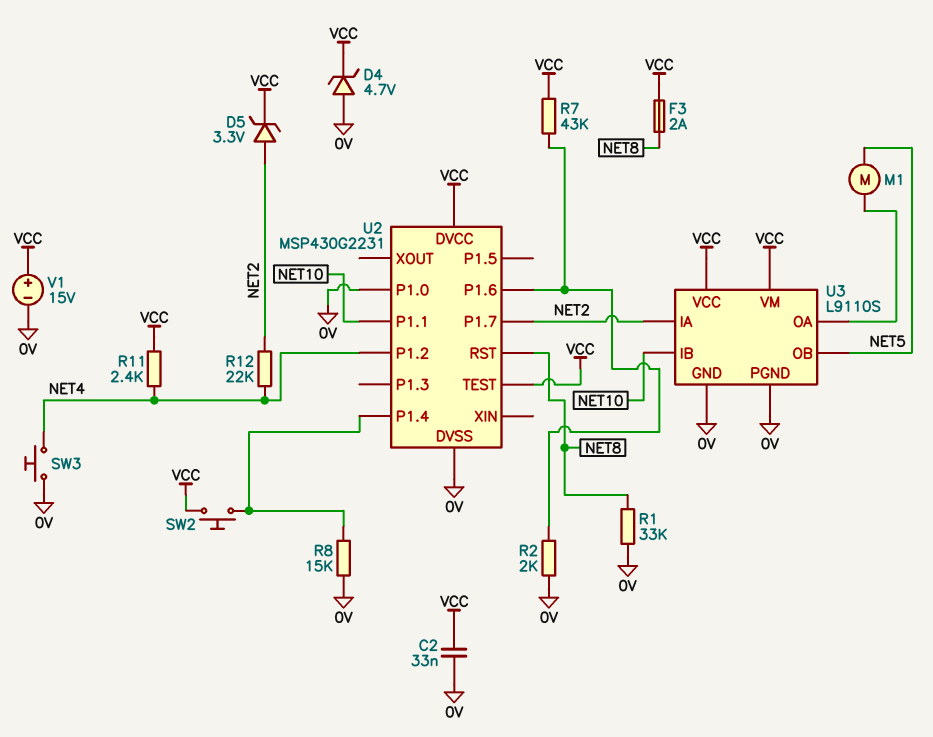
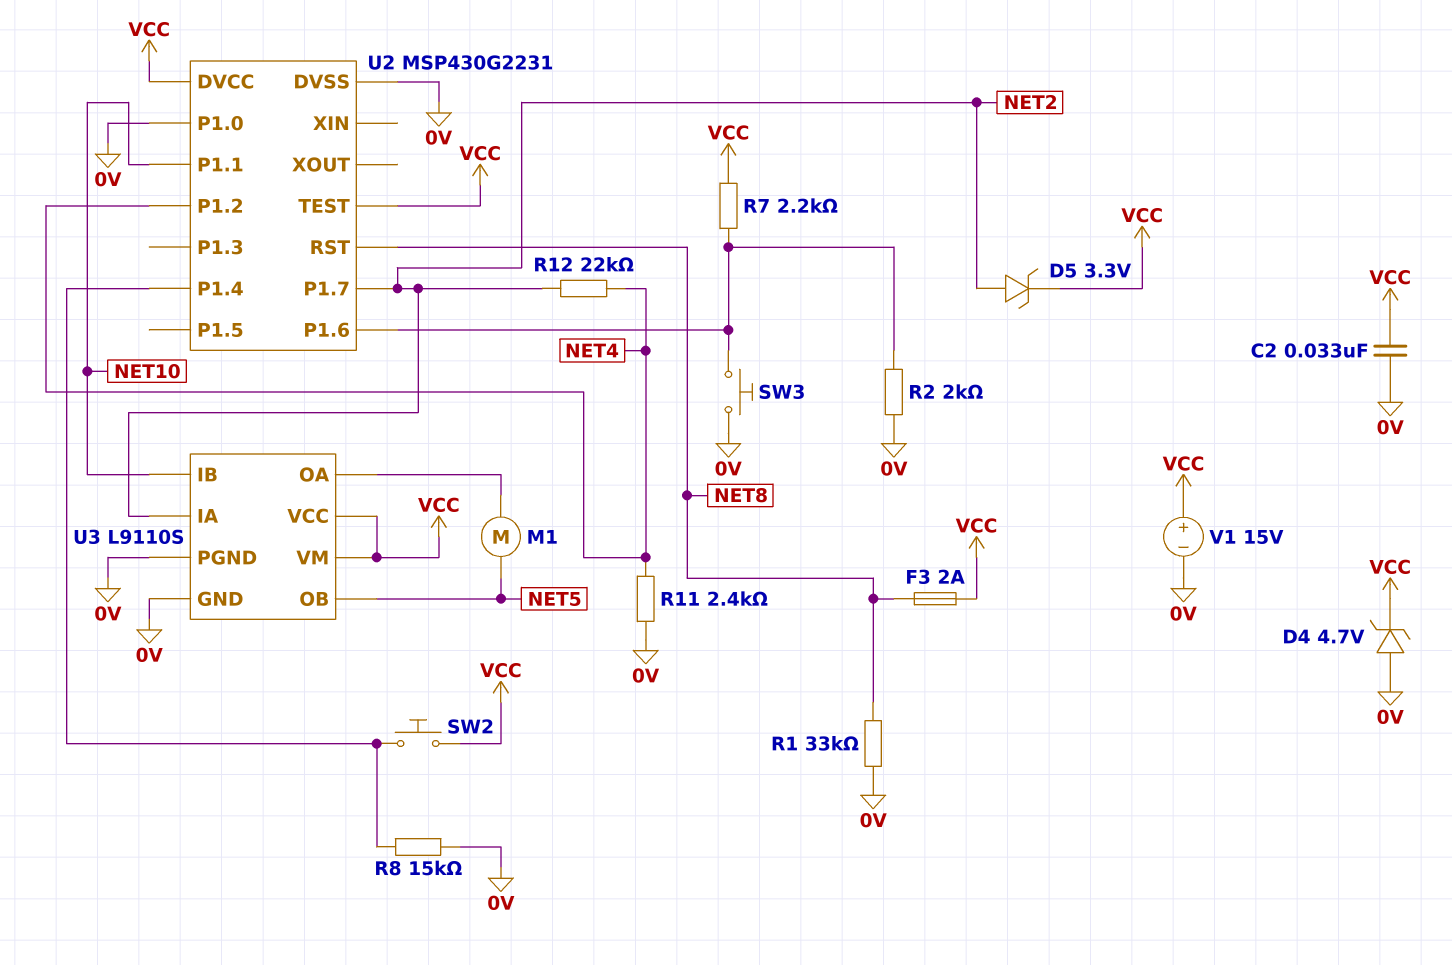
R7: 43k (U2/P1.6, VCC) -> 2.2k (U2/P1.6, VCC)
R11: 2.4k (NET4, VCC) -> 2.4k (0V, NET4)
SW3: button (0V, NET4) -> button (0V, U2/P1.6)

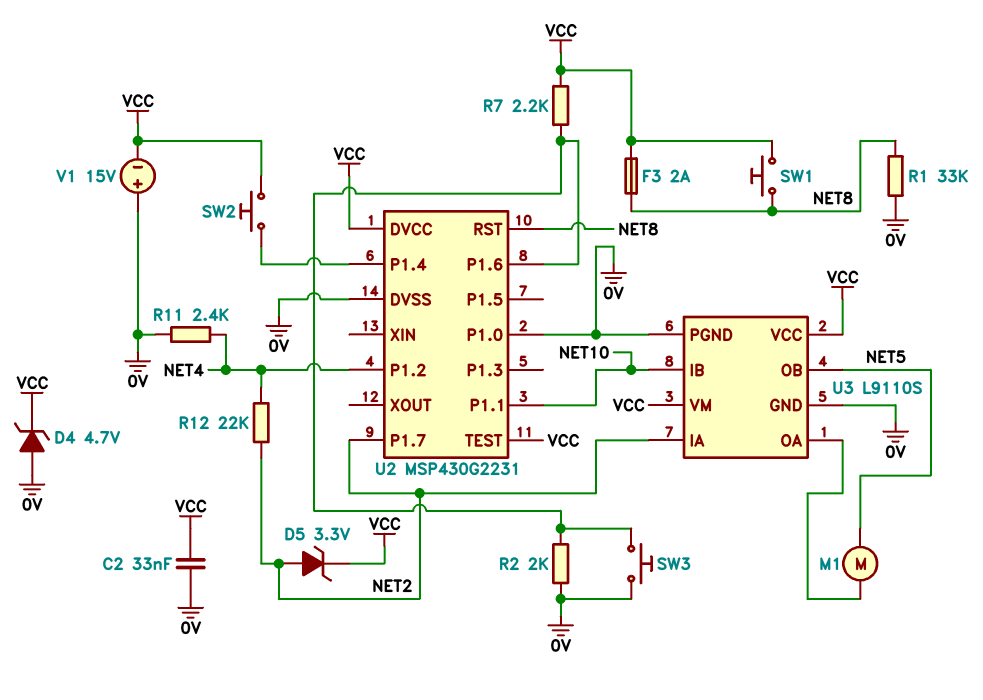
R8: 15k (0V, U2/P1.4) -> none
SW1: none -> button (NET8, VCC)
V1: 15V (plus VCC, minus 0V) -> 15V (plus 0V, minus VCC)

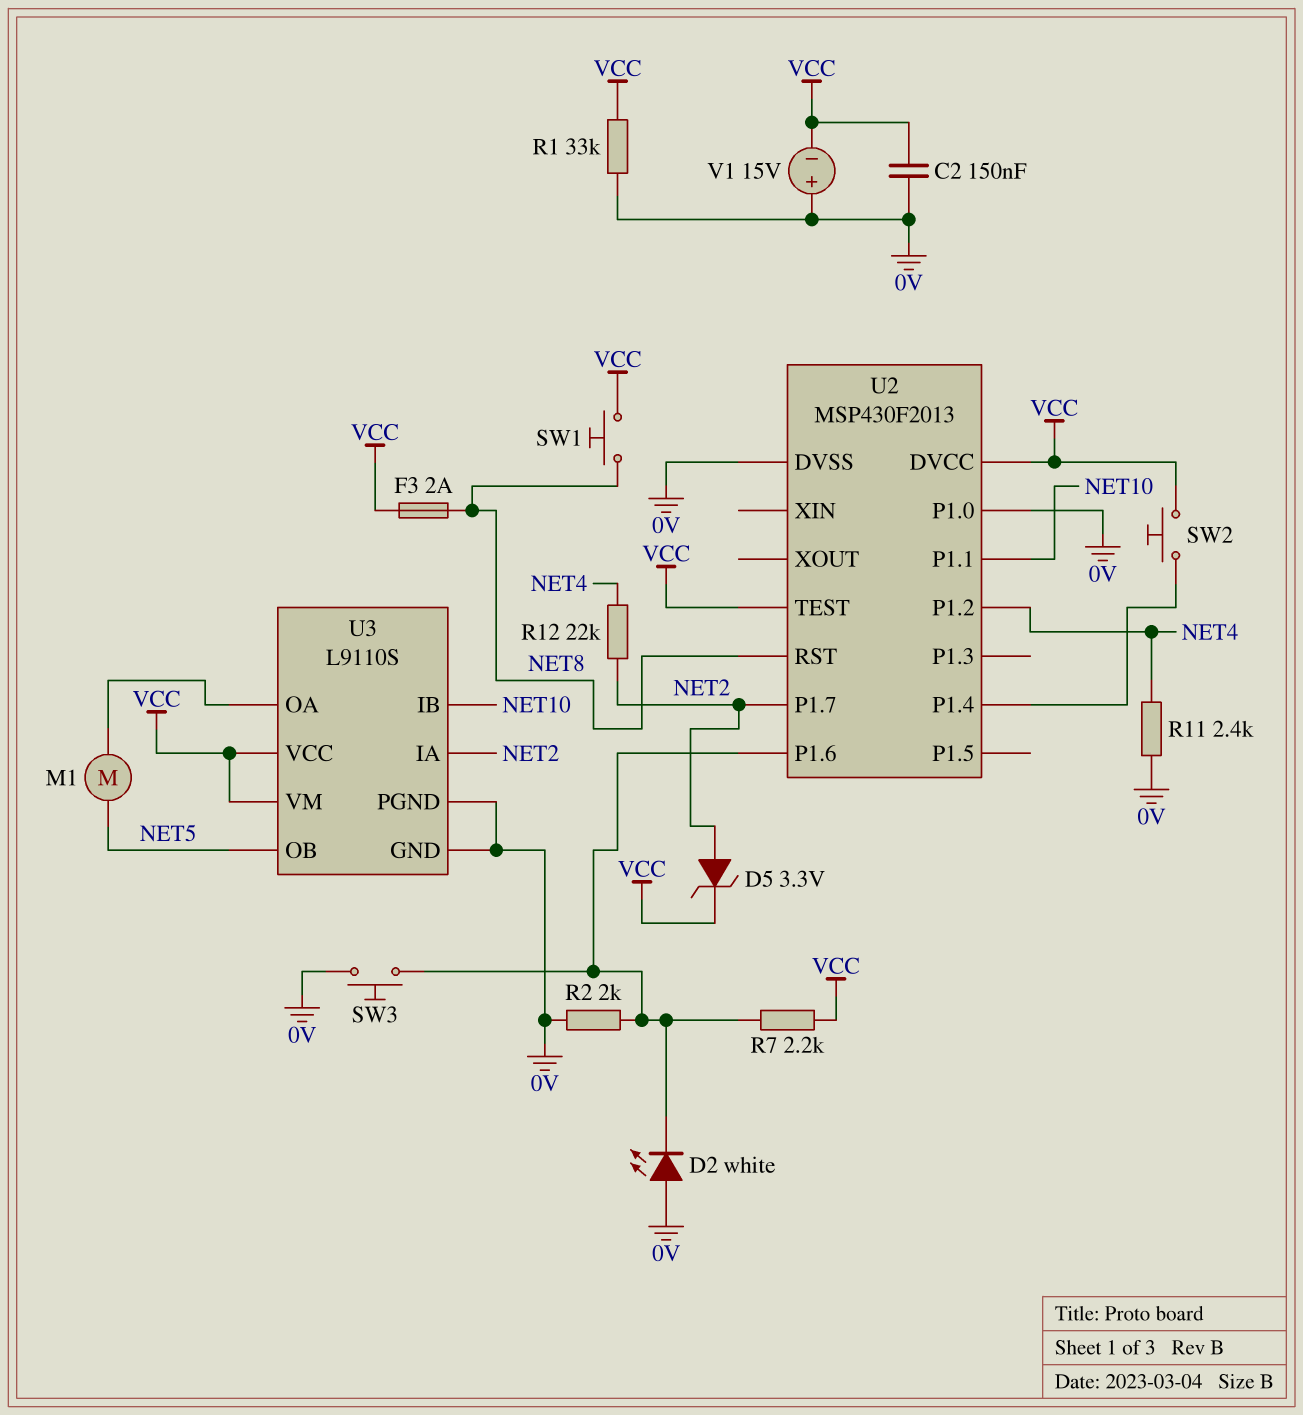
C2: 33nF (0V, VCC) -> 150nF (0V, VCC)
D2: none -> LED white (A 0V, K U2/P1.6)
D4: zener 4.7V (A 0V, K VCC) -> none
R1: 33k (0V, NET8) -> 33k (0V, VCC)
U2: MSP430G2231 -> MSP430F2013

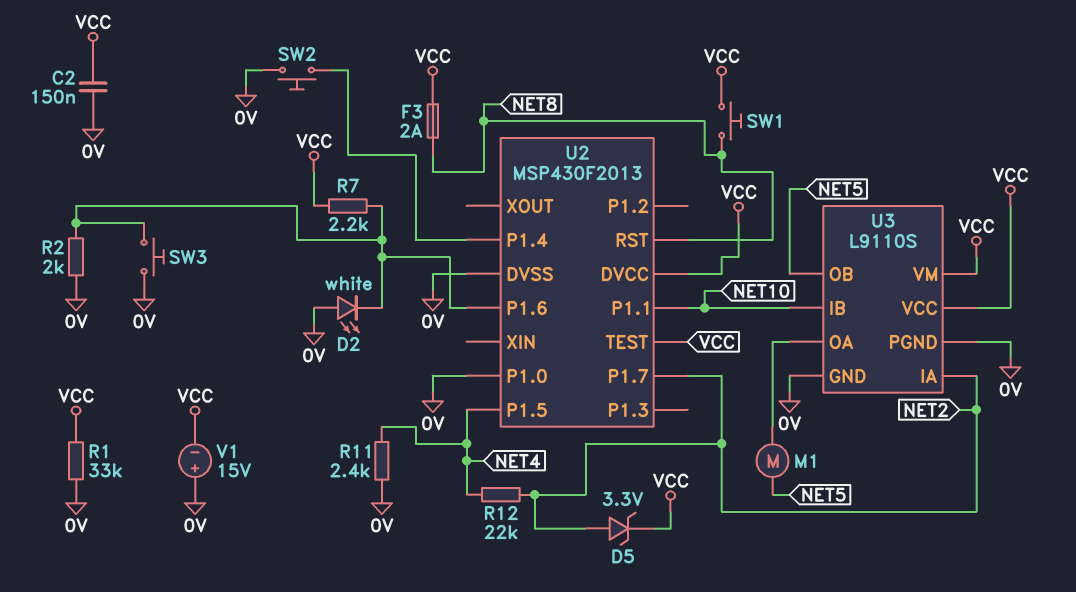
SW2: button (U2/P1.4, VCC) -> button (0V, U2/P1.4)
U2 pin P1.2: NET4 -> none
U2 pin P1.5: none -> NET4

